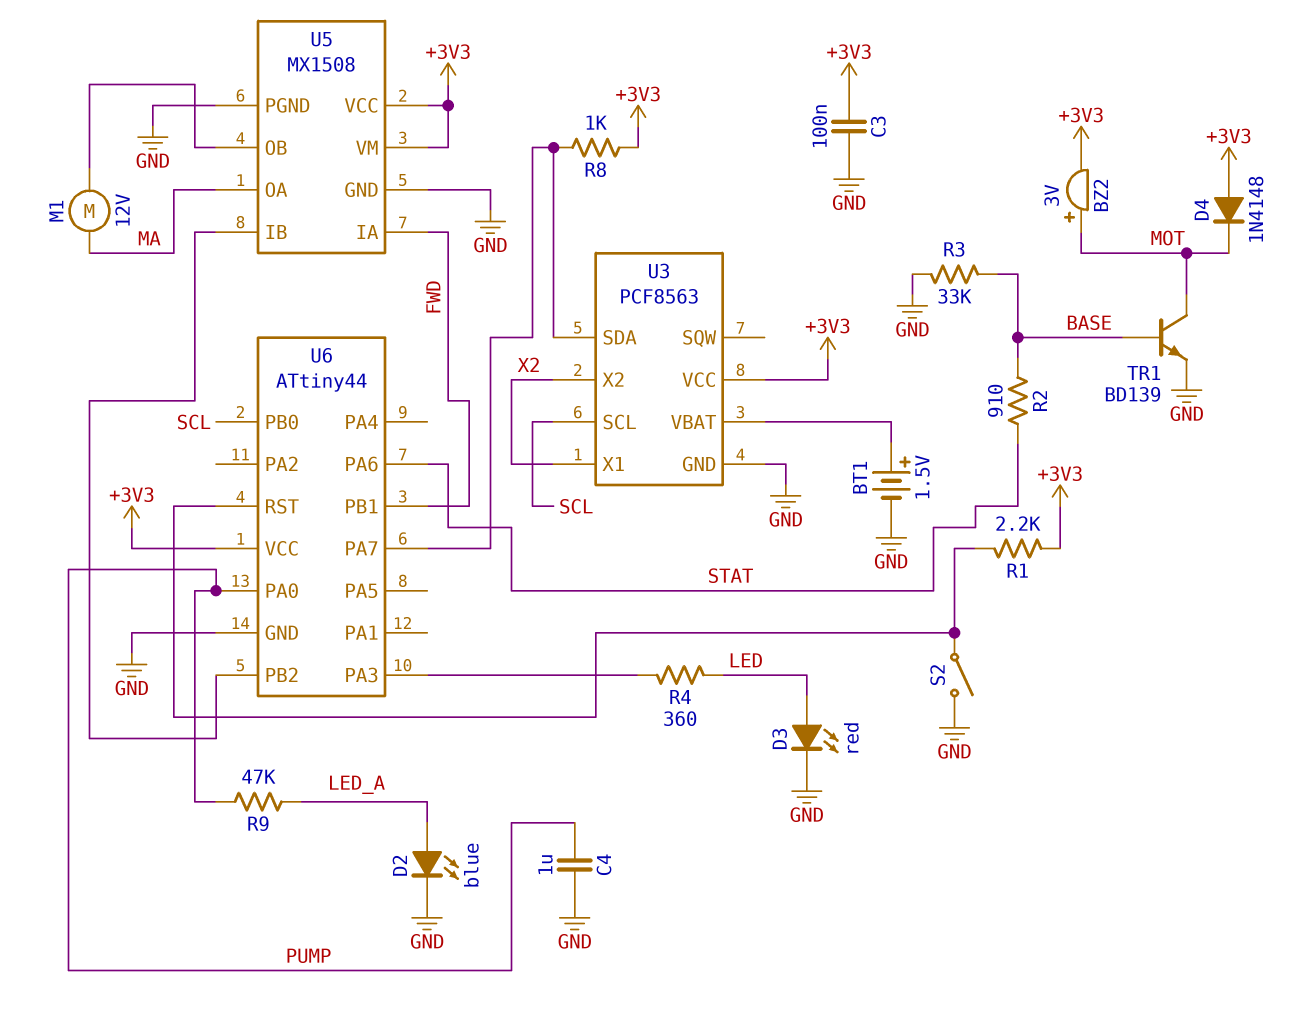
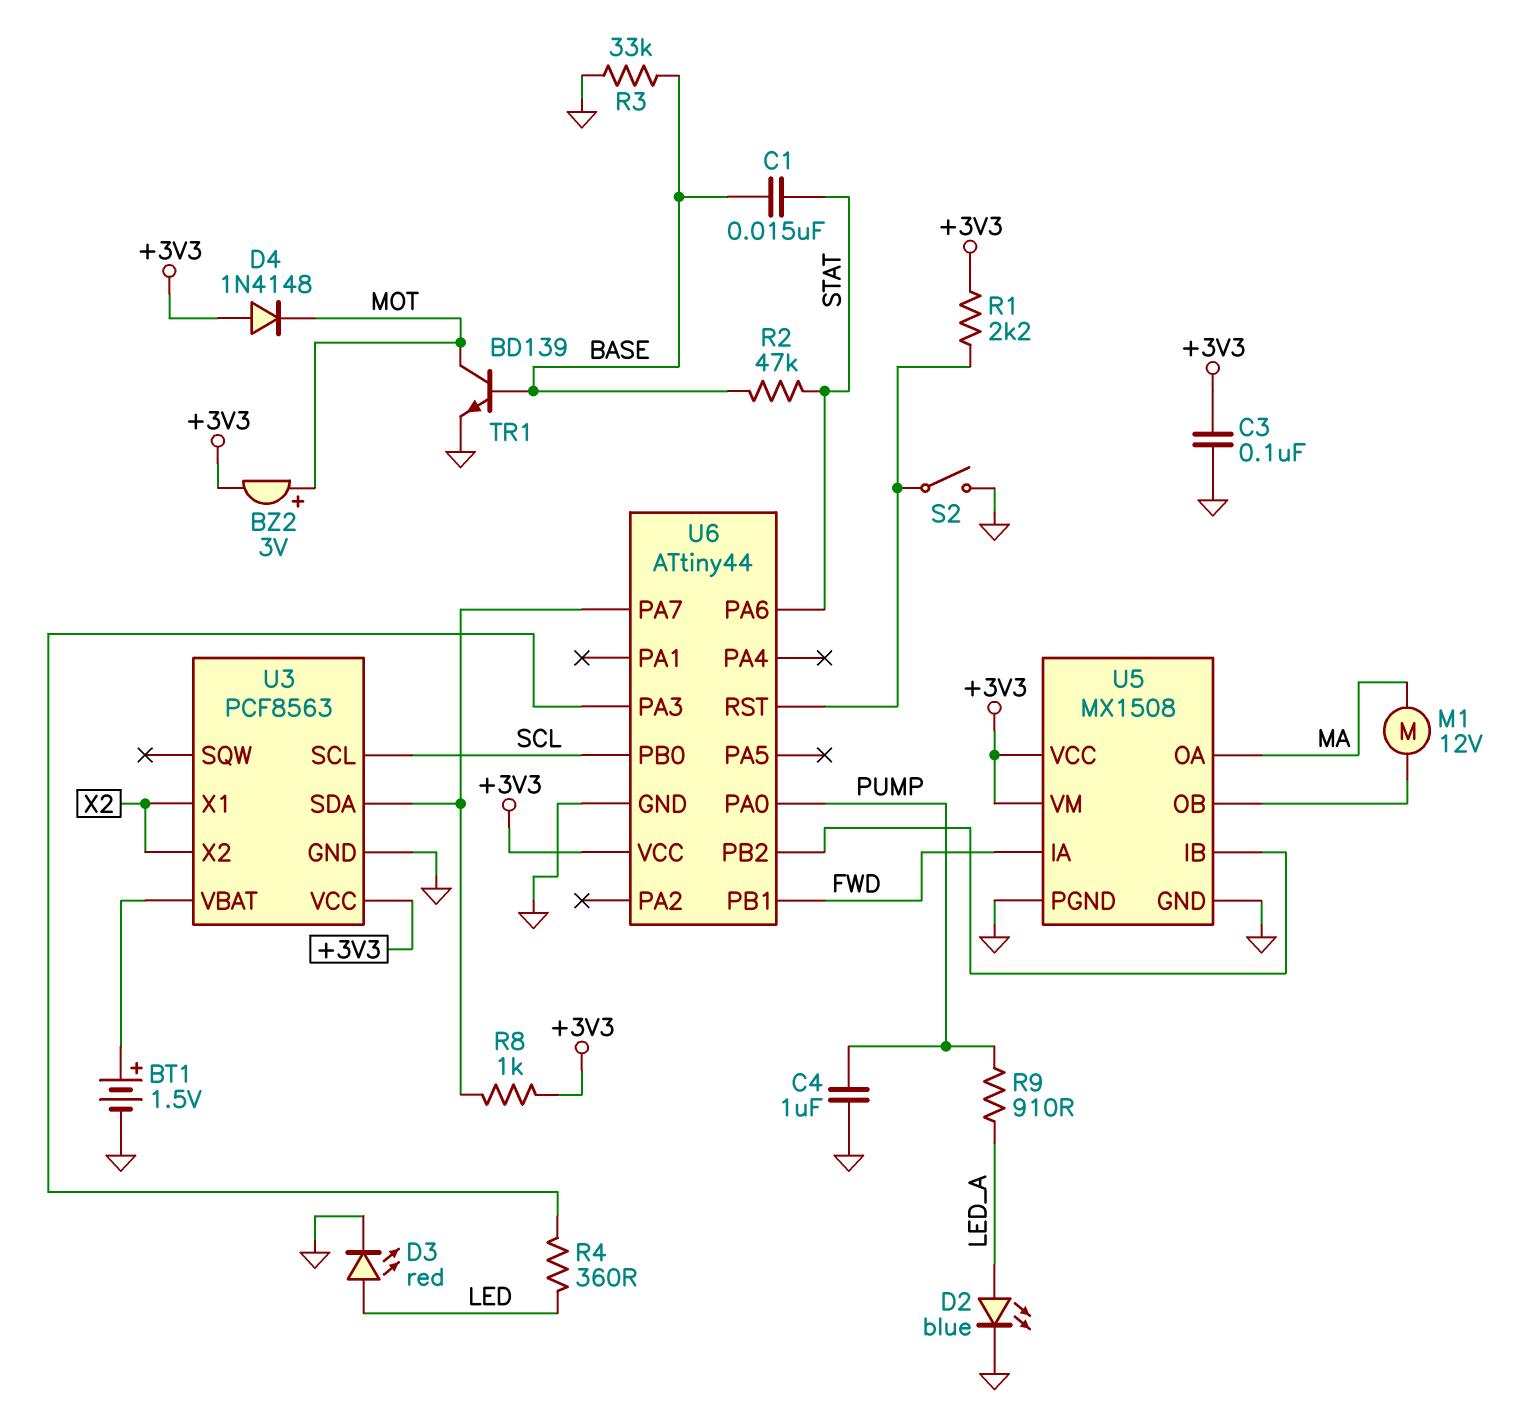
C1: none -> 15nF (BASE, STAT)
R2: 910 (BASE, STAT) -> 47k (BASE, STAT)
R9: 47k (LED_A, PUMP) -> 910 (LED_A, PUMP)

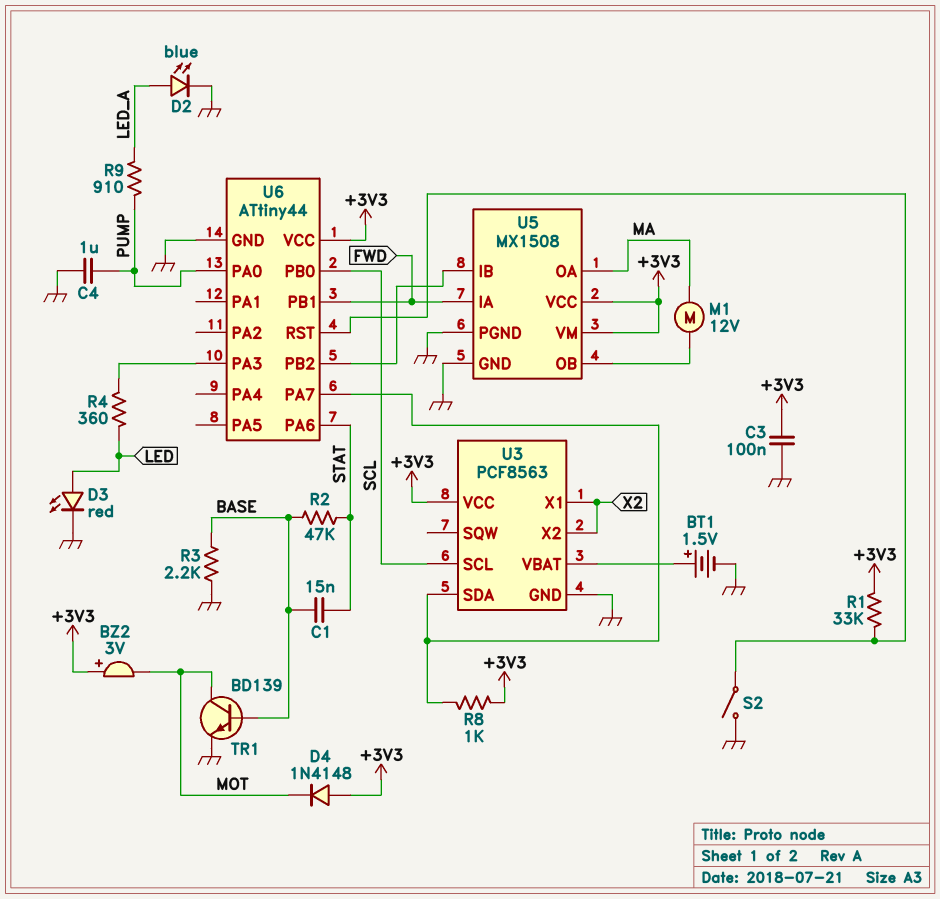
BZ2: buzzer 3V (plus MOT, minus +3V3) -> buzzer 3V (plus +3V3, minus MOT)
R1: 2.2k (+3V3, U6/RST) -> 33k (+3V3, U6/RST)
R3: 33k (BASE, GND) -> 2.2k (BASE, GND)

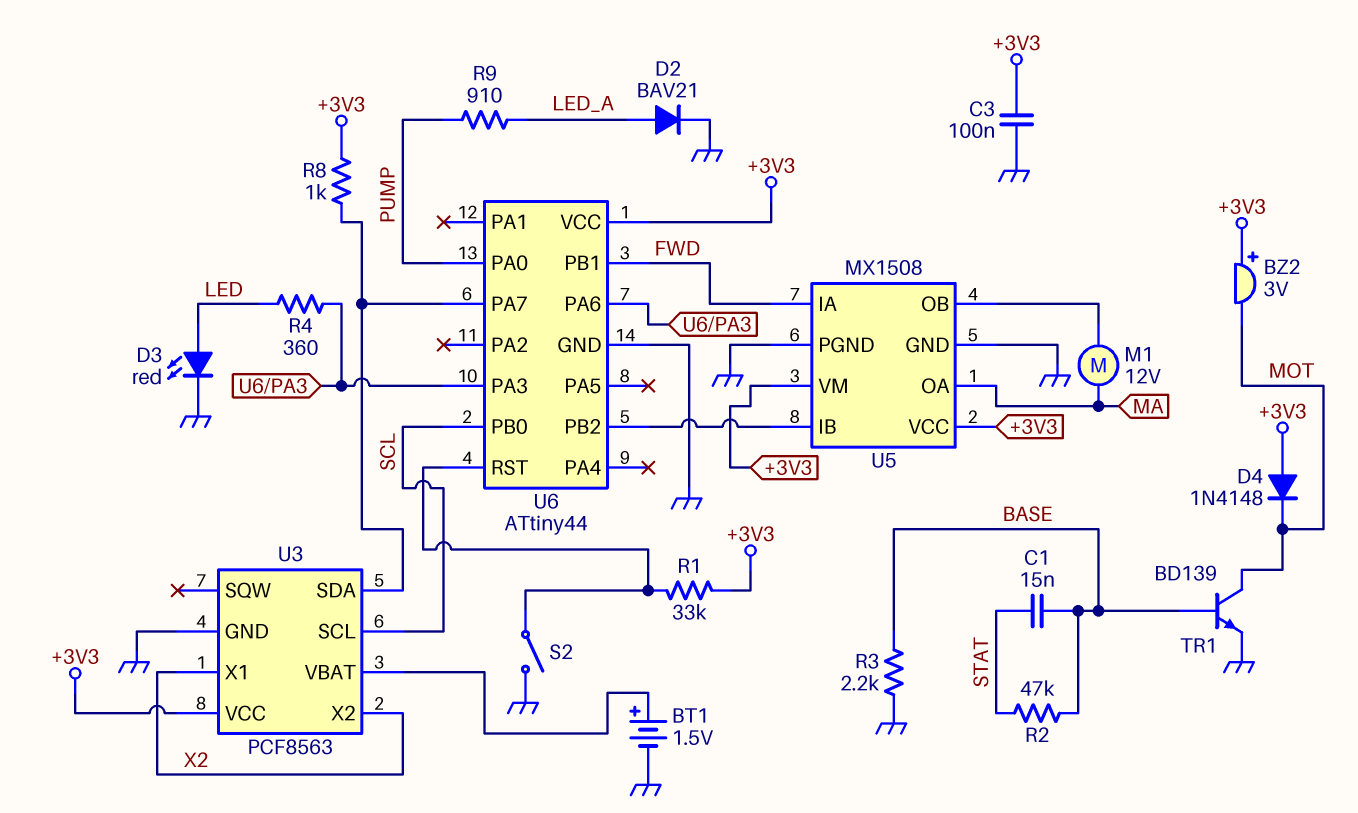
C4: 1uF (GND, PUMP) -> none
D2: LED blue (A LED_A, K GND) -> diode BAV21 (A LED_A, K GND)
U6 pin PA6: STAT -> U6/PA3

